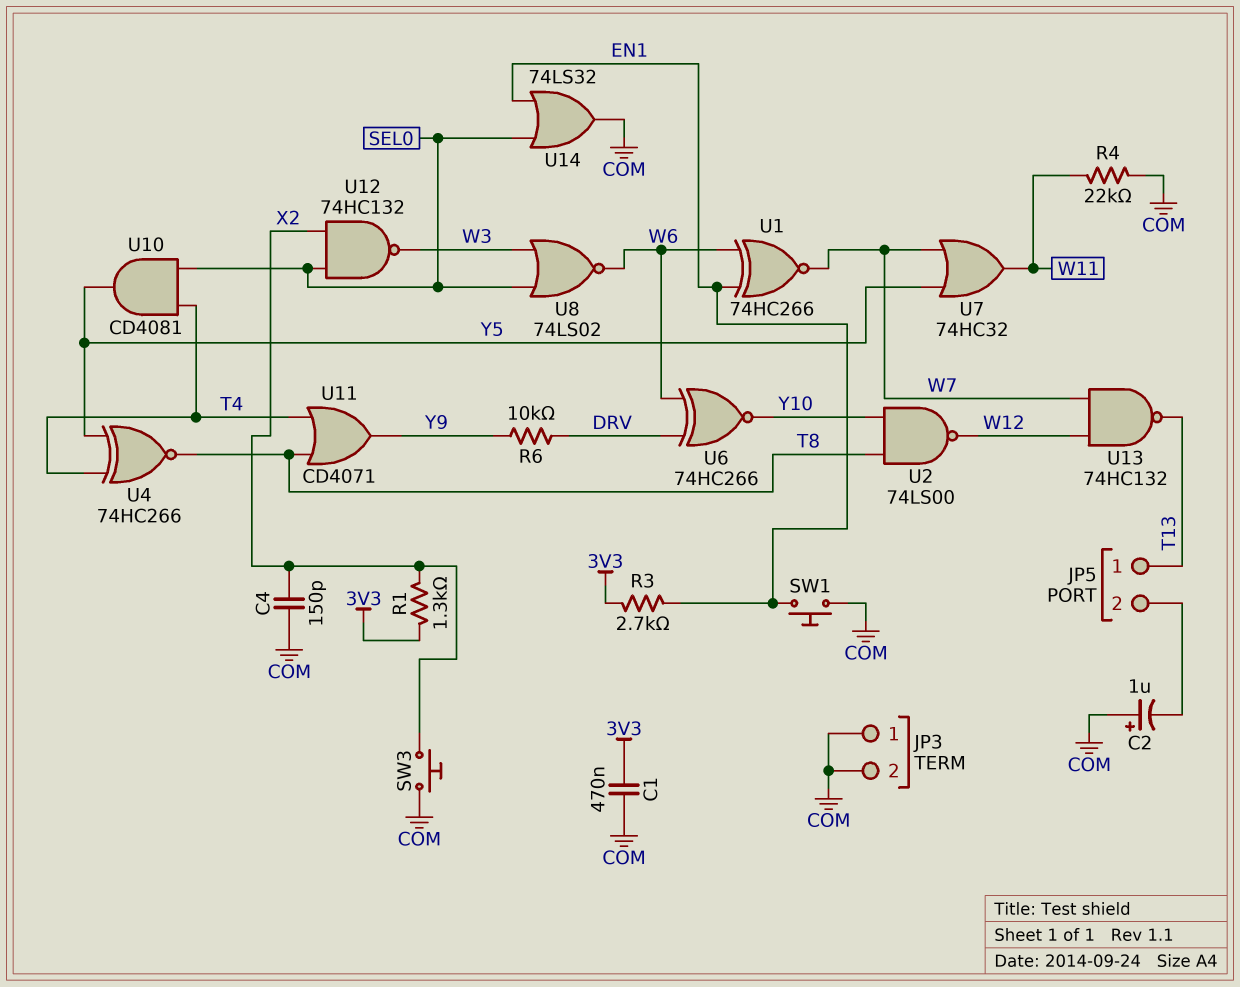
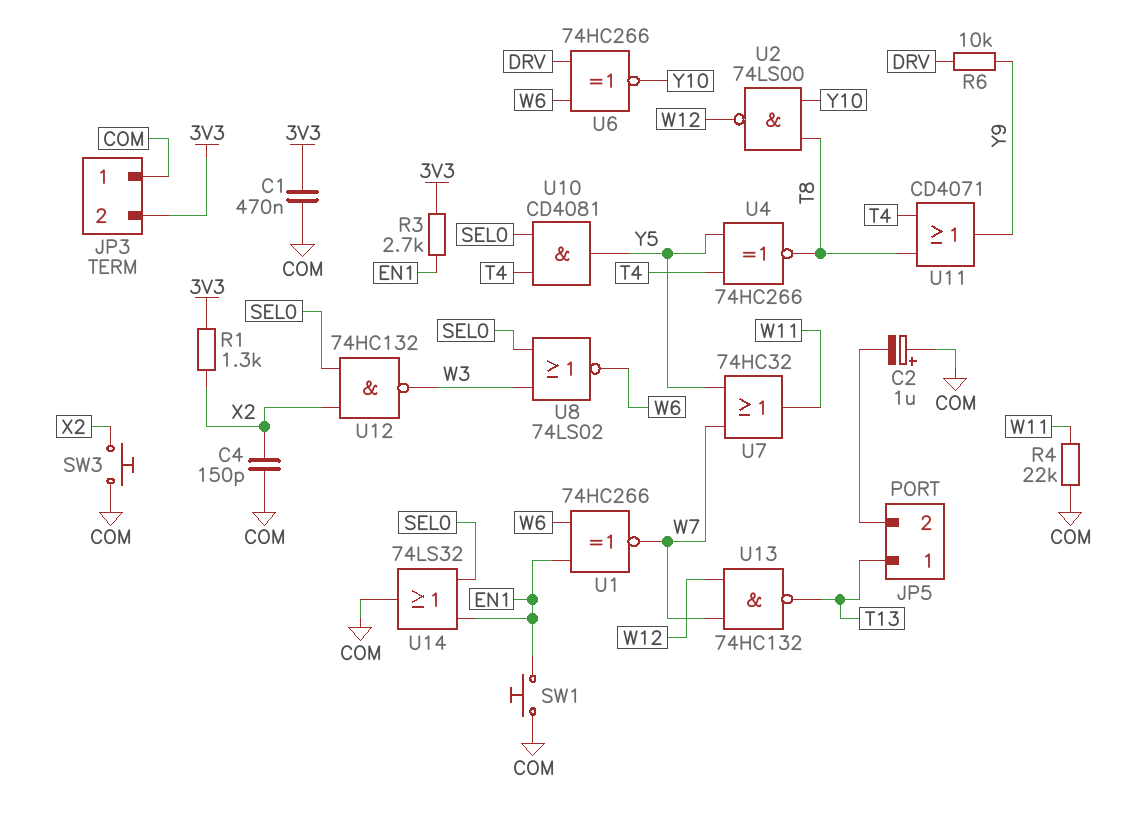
JP3 pin 2: COM -> 3V3

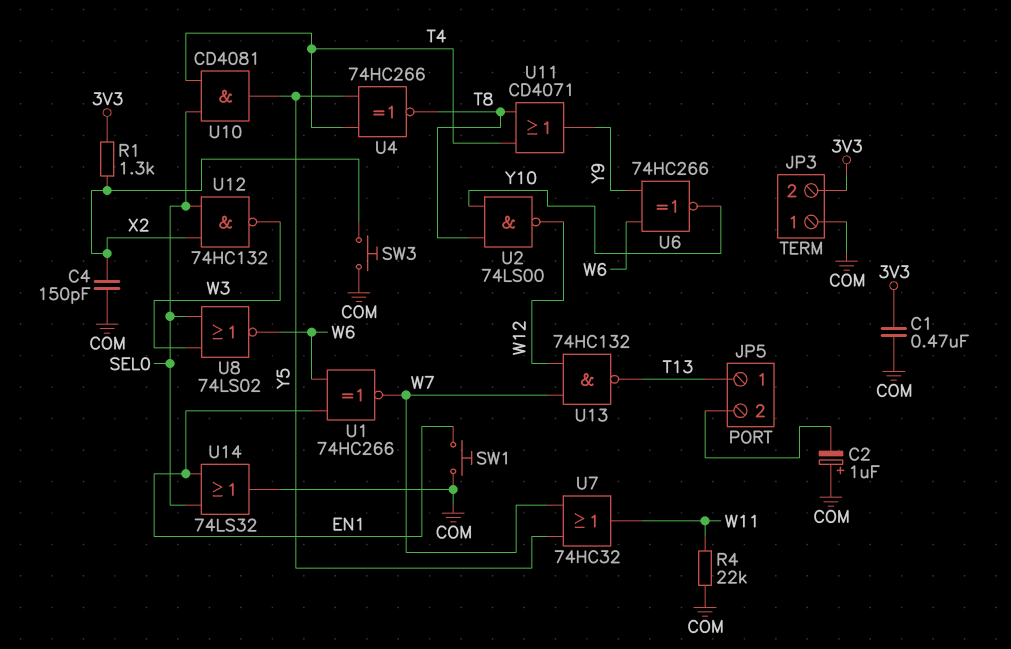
R3: 2.7k (3V3, EN1) -> none
R6: 10k (DRV, Y9) -> none
U6: XNOR 74HC266 (in DRV, in W6, out Y10) -> XNOR 74HC266 (in W6, in Y9, out Y10)

